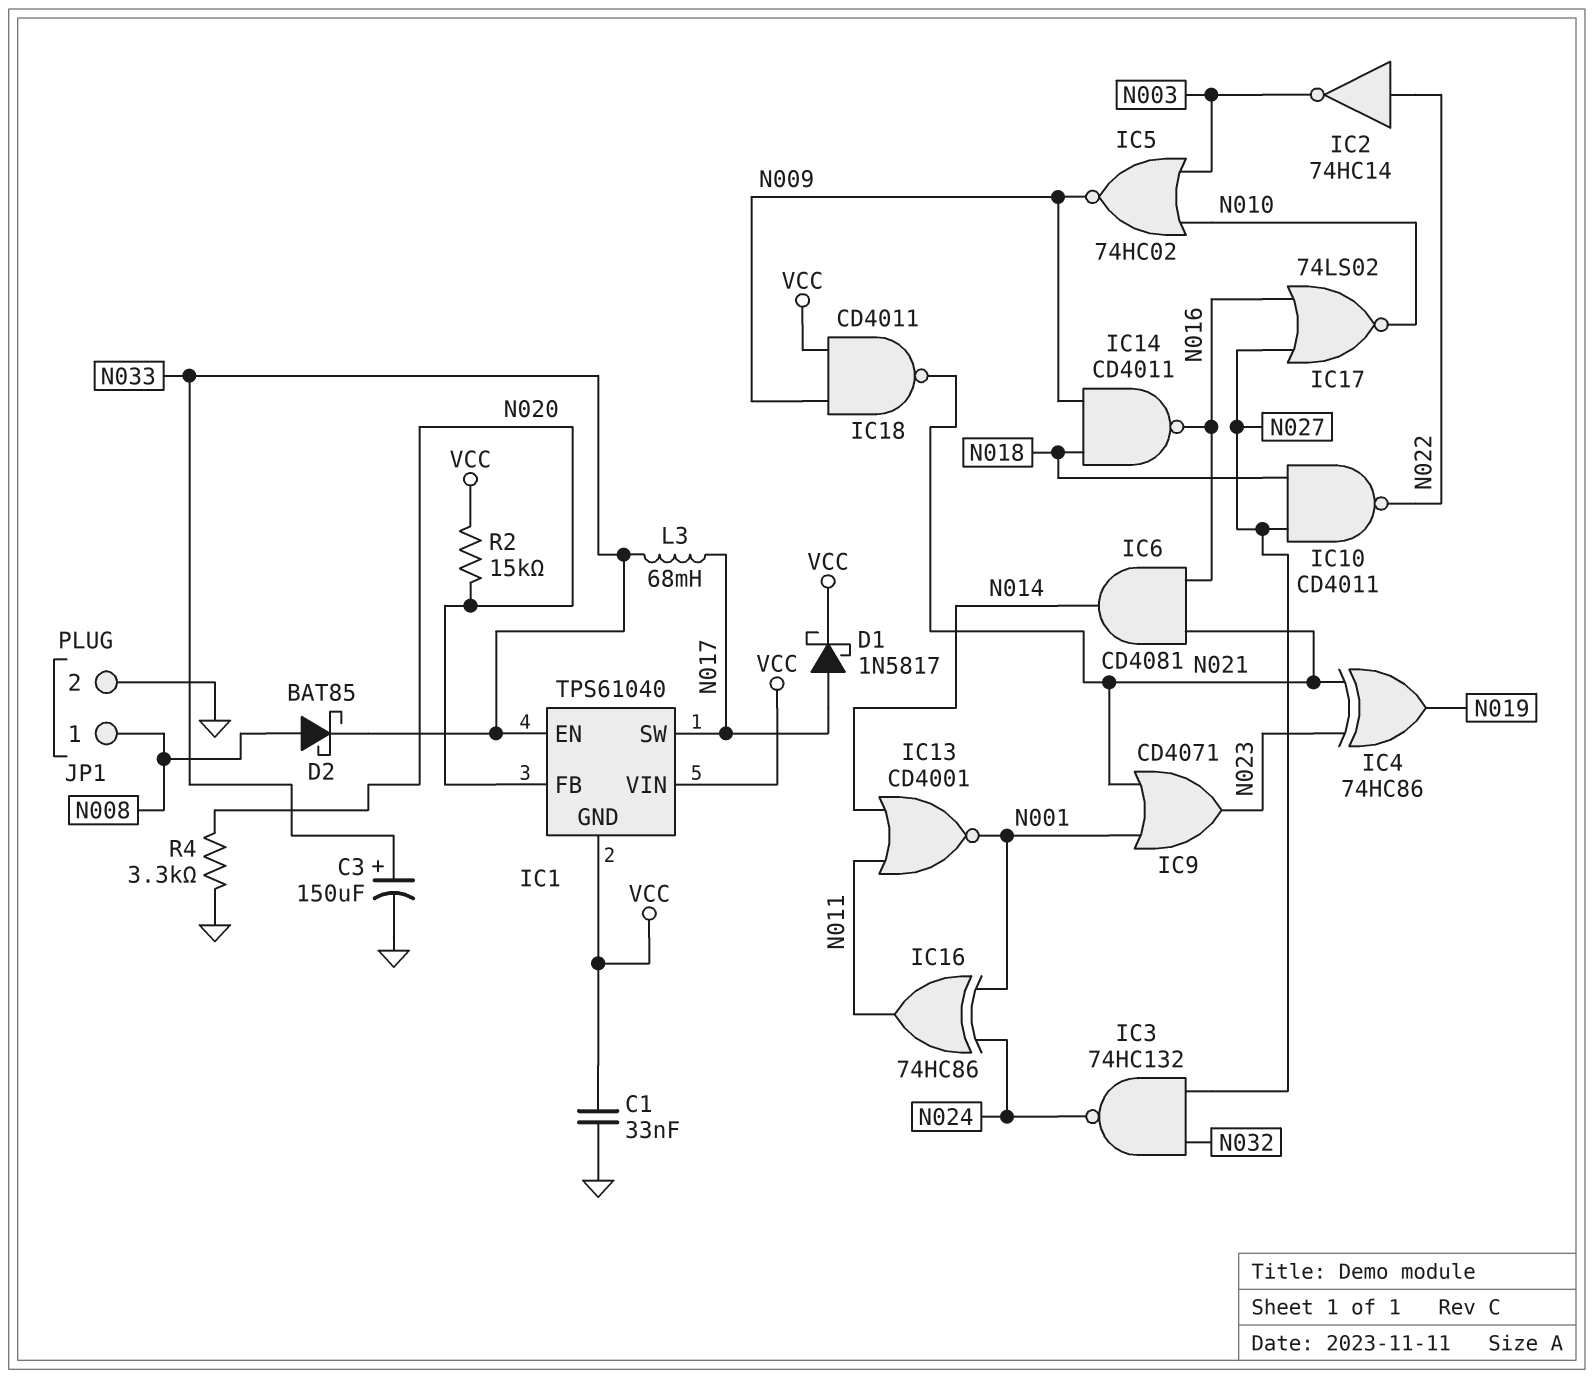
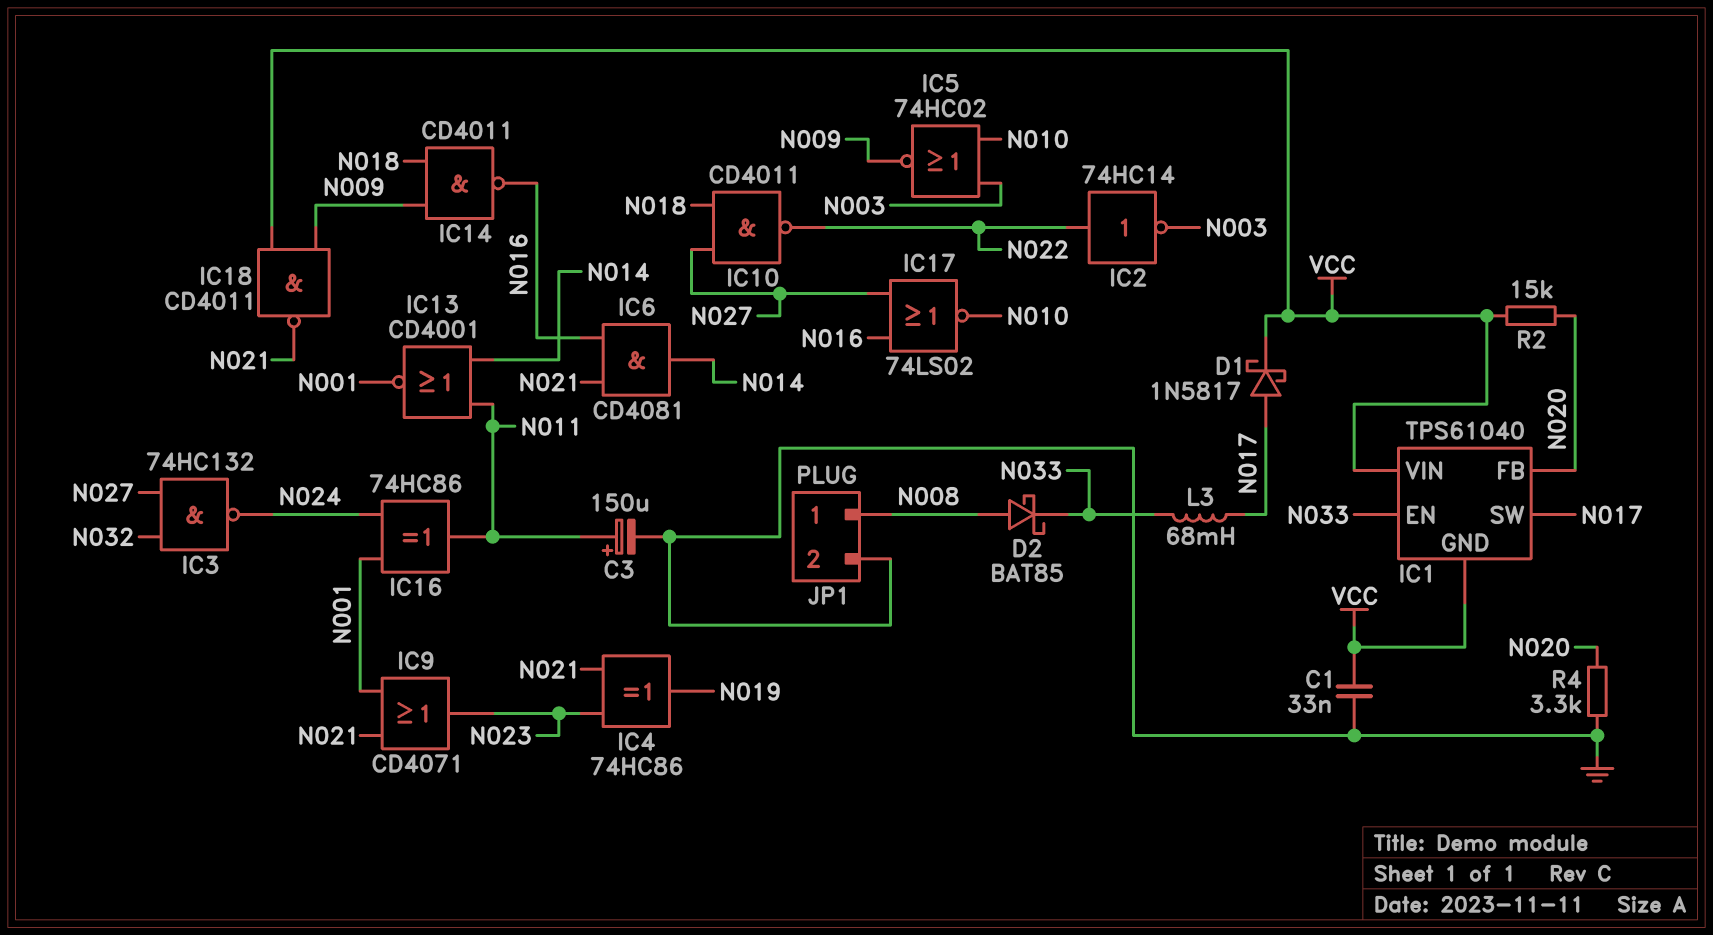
C3: 150uF (plus N033, minus GND) -> 150uF (plus N011, minus GND)

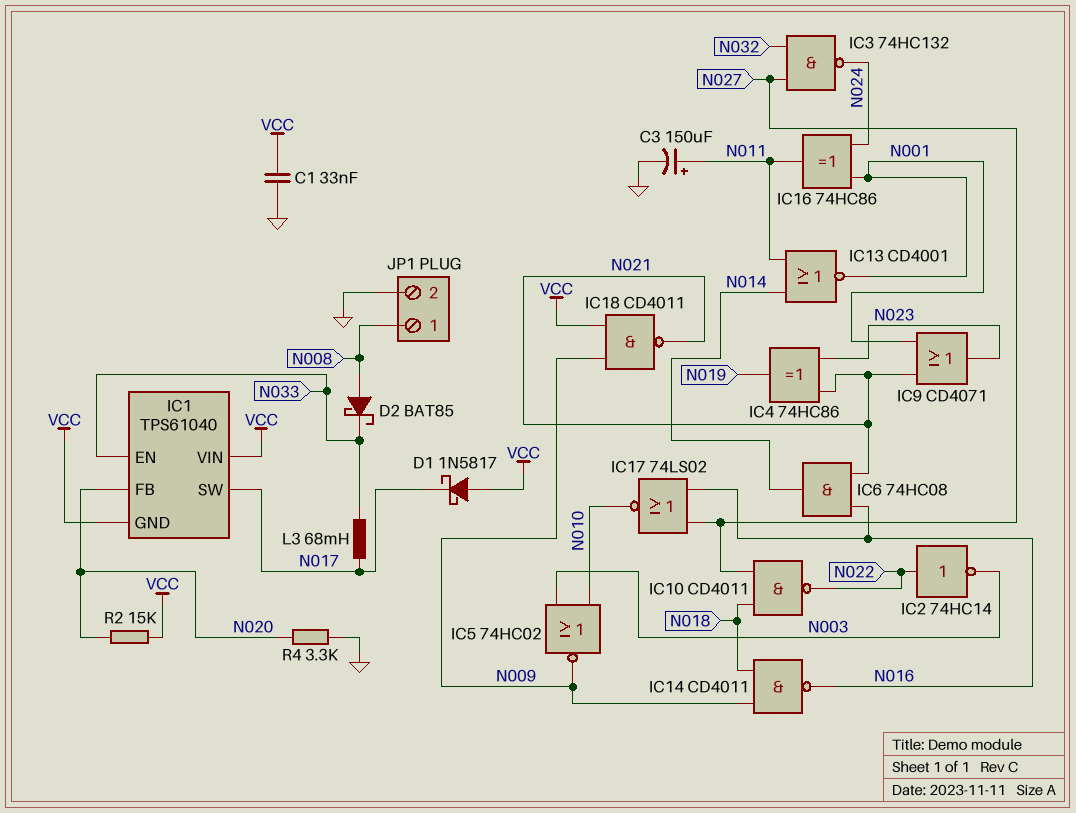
D1: schottky 1N5817 (A N017, K VCC) -> schottky 1N5817 (A VCC, K N017)
IC6: AND CD4081 (in N016, in N021, out N014) -> AND 74HC08 (in N016, in N021, out N014)

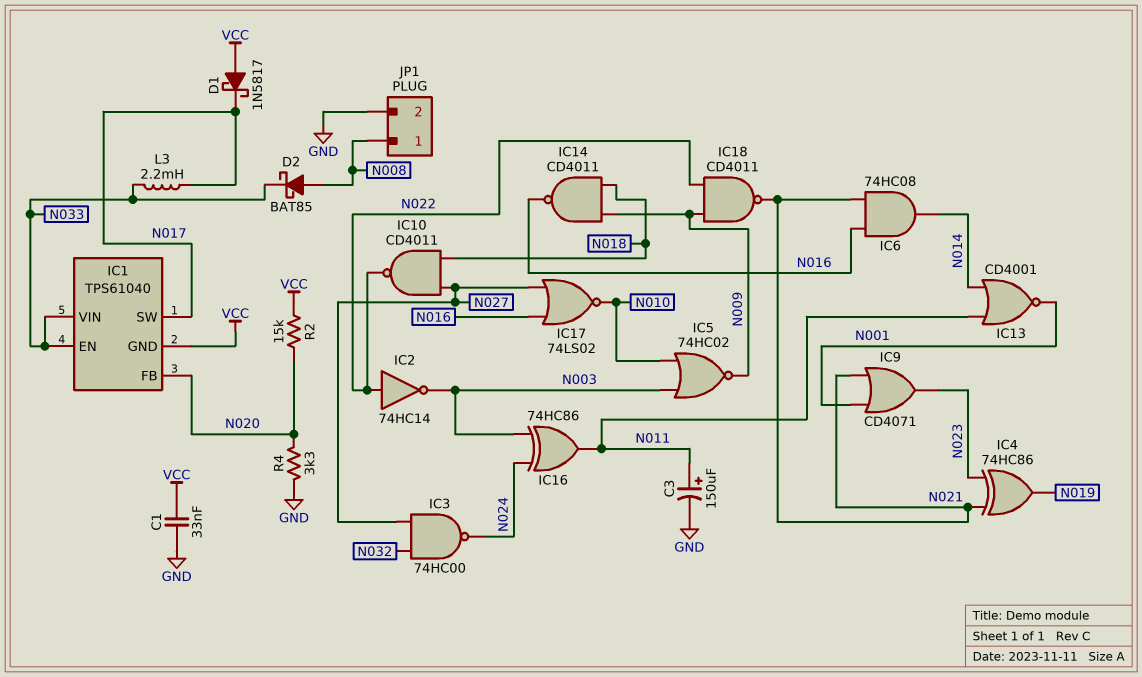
IC1 pin VIN: VCC -> N033
IC3: NAND 74HC132 (in N027, in N032, out N024) -> NAND 74HC00 (in N027, in N032, out N024)
IC16: XOR 74HC86 (in N001, in N024, out N011) -> XOR 74HC86 (in N003, in N024, out N011)
IC18: NAND CD4011 (in N009, in VCC, out N021) -> NAND CD4011 (in N009, in N022, out N021)
L3: 68mH (N017, N033) -> 2.2mH (N017, N033)

